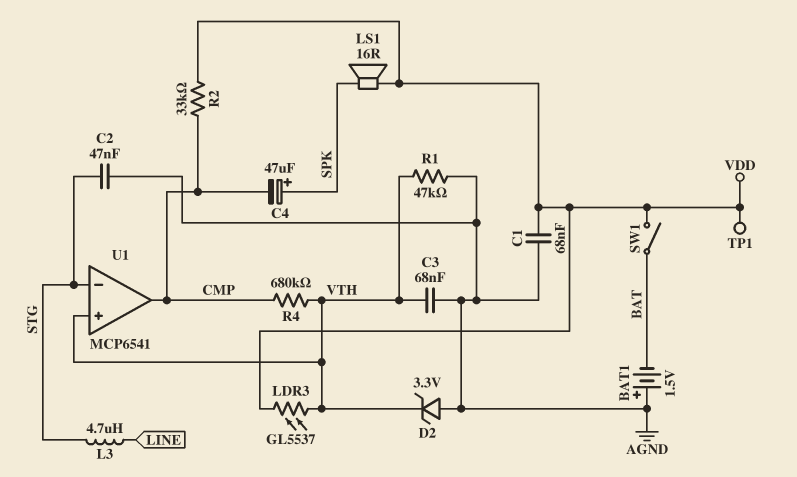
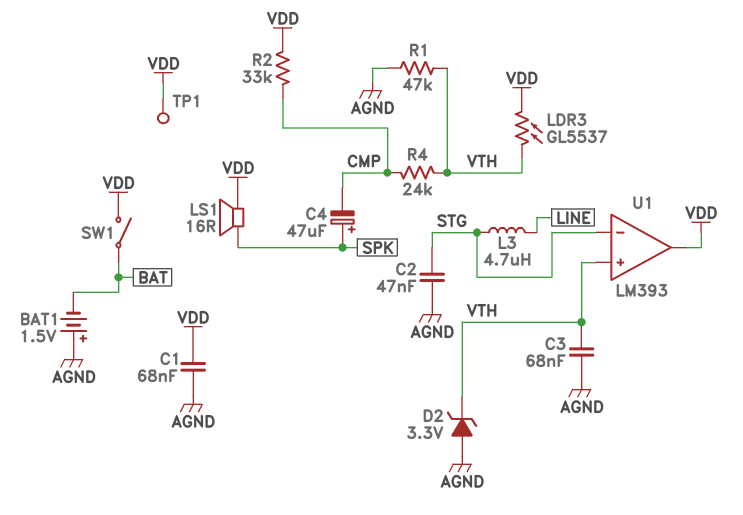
R4: 680k (CMP, VTH) -> 24k (CMP, VTH)
U1: MCP6541 -> LM393
U1 pin out: CMP -> VDD

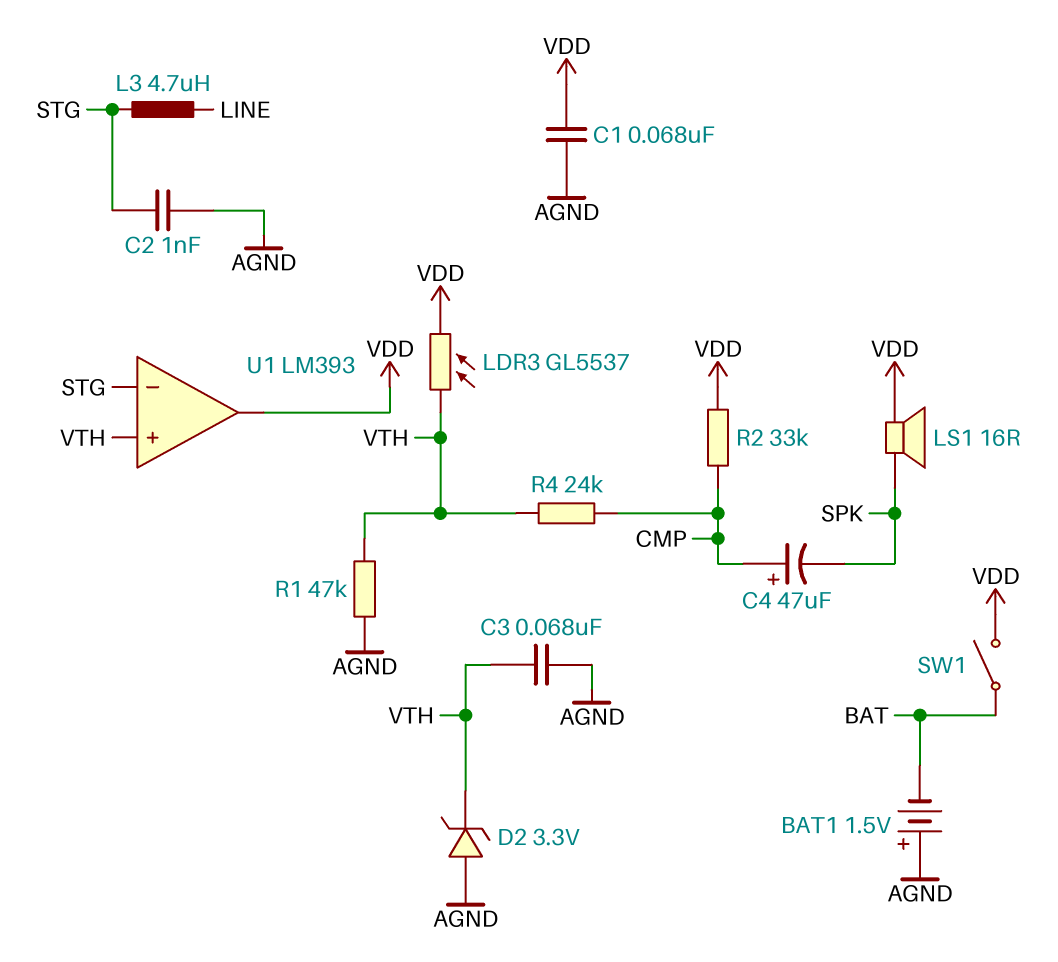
C2: 47nF (AGND, STG) -> 1nF (AGND, STG)
C4: 47uF (plus SPK, minus CMP) -> 47uF (plus CMP, minus SPK)
TP1: test point (VDD) -> none

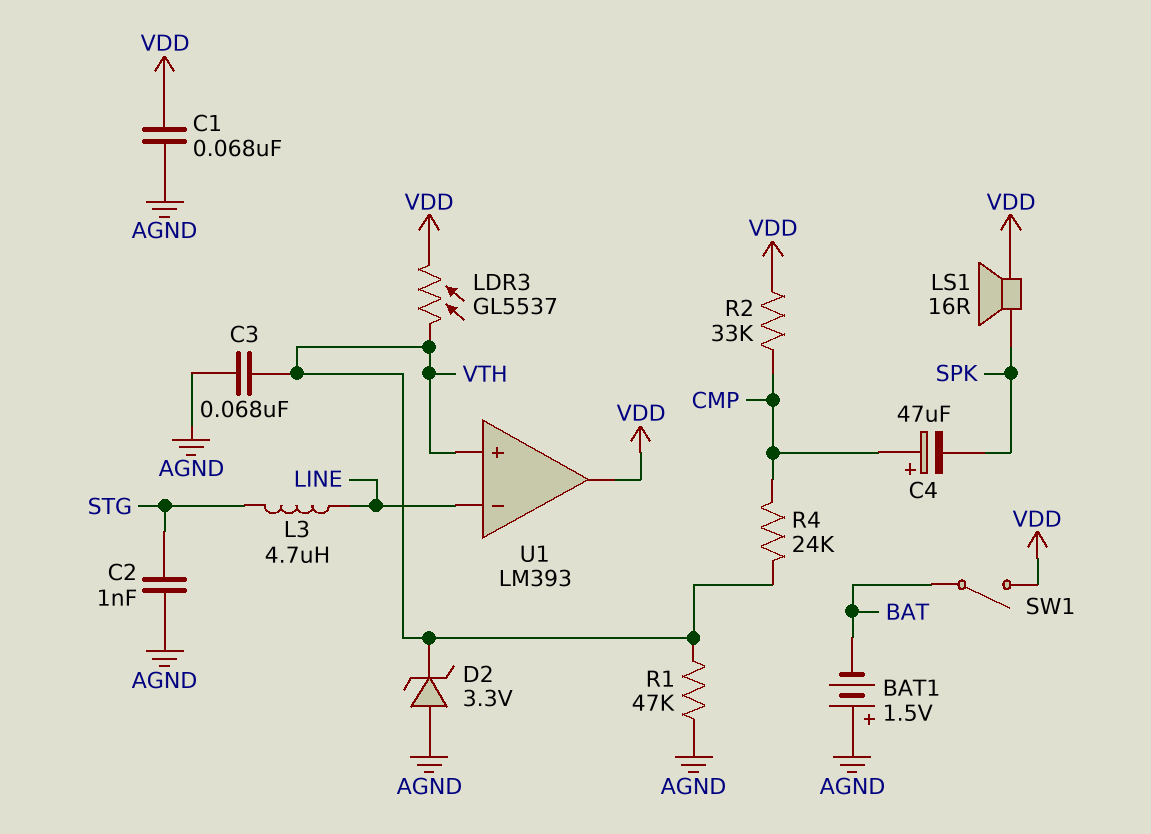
U1 pin in-: STG -> LINE

